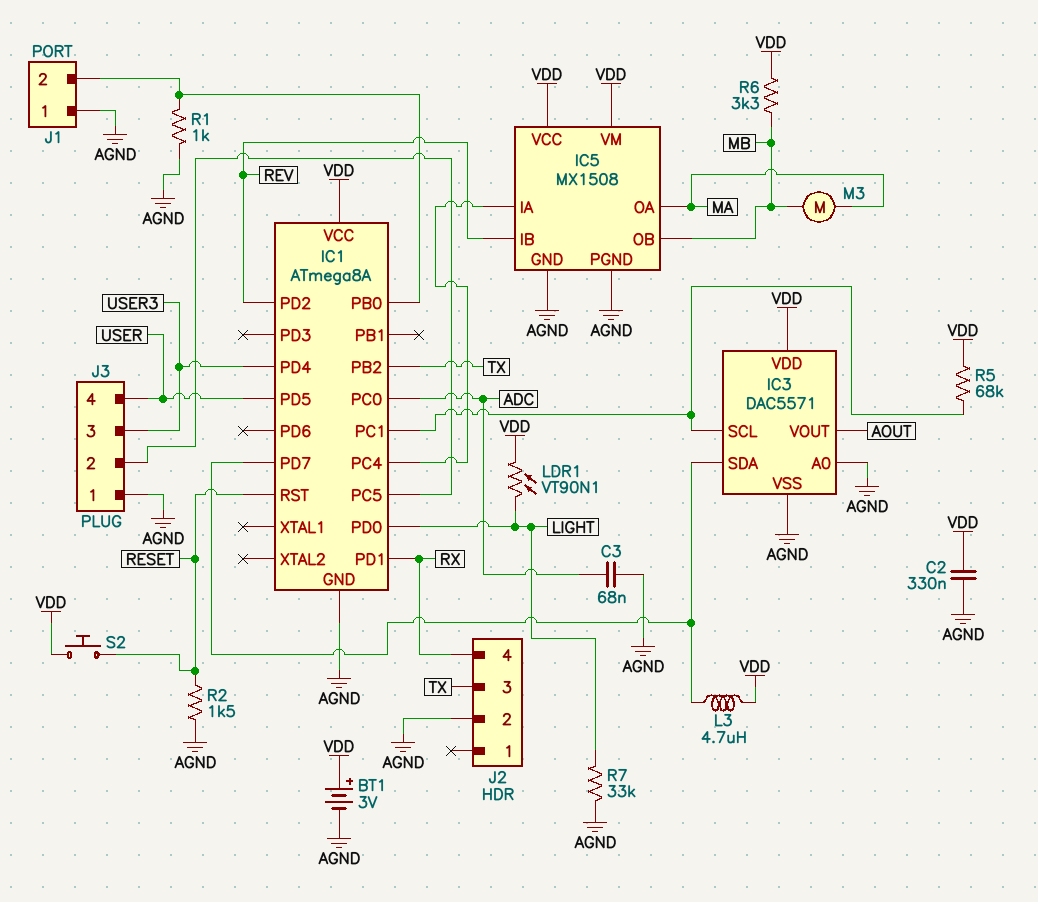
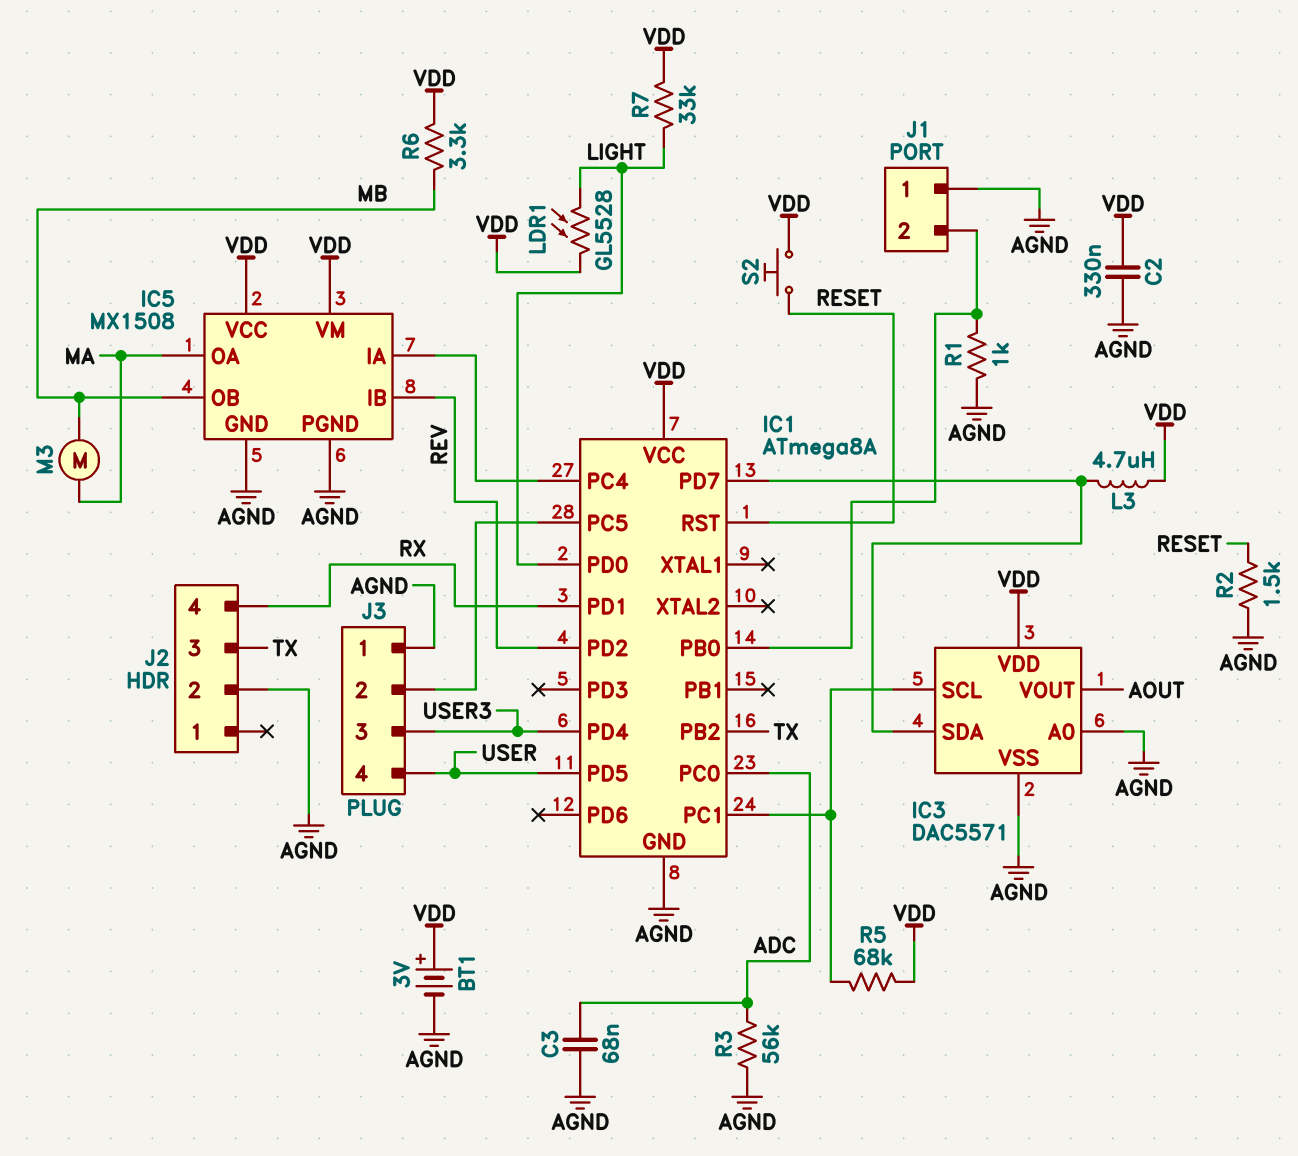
LDR1: VT90N1 (LIGHT, VDD) -> GL5528 (LIGHT, VDD)
R3: none -> 56k (ADC, AGND)
R7: 33k (AGND, LIGHT) -> 33k (LIGHT, VDD)

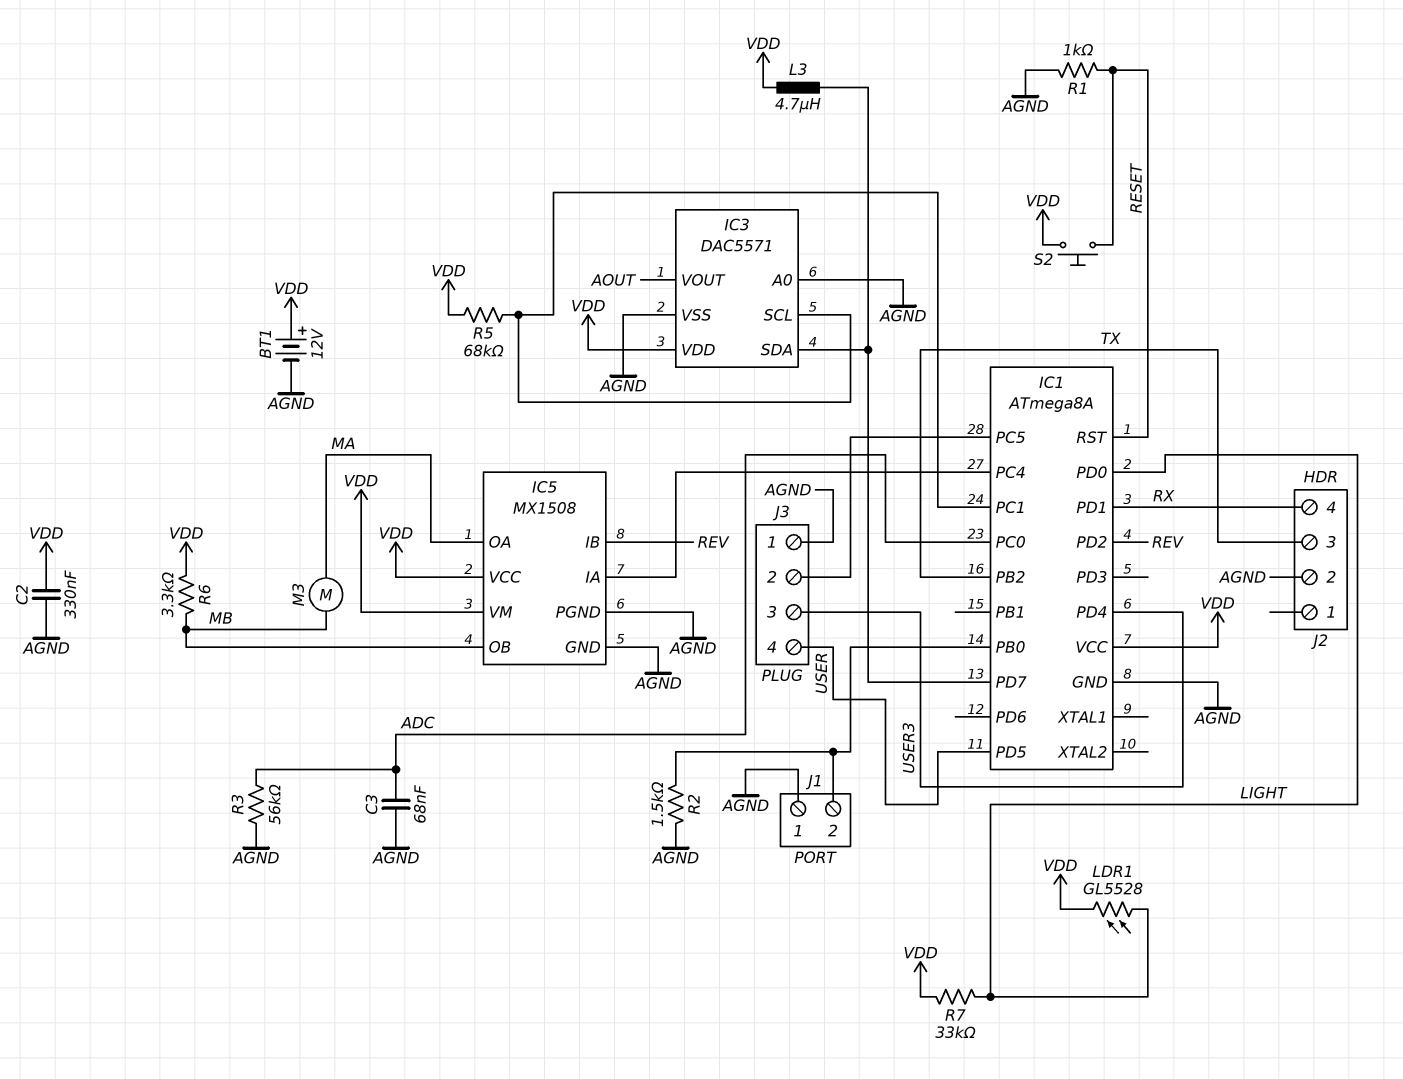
BT1: 3V (plus VDD, minus AGND) -> 12V (plus VDD, minus AGND)
R1: 1k (AGND, IC1/PB0) -> 1k (AGND, RESET)
R2: 1.5k (AGND, RESET) -> 1.5k (AGND, IC1/PB0)

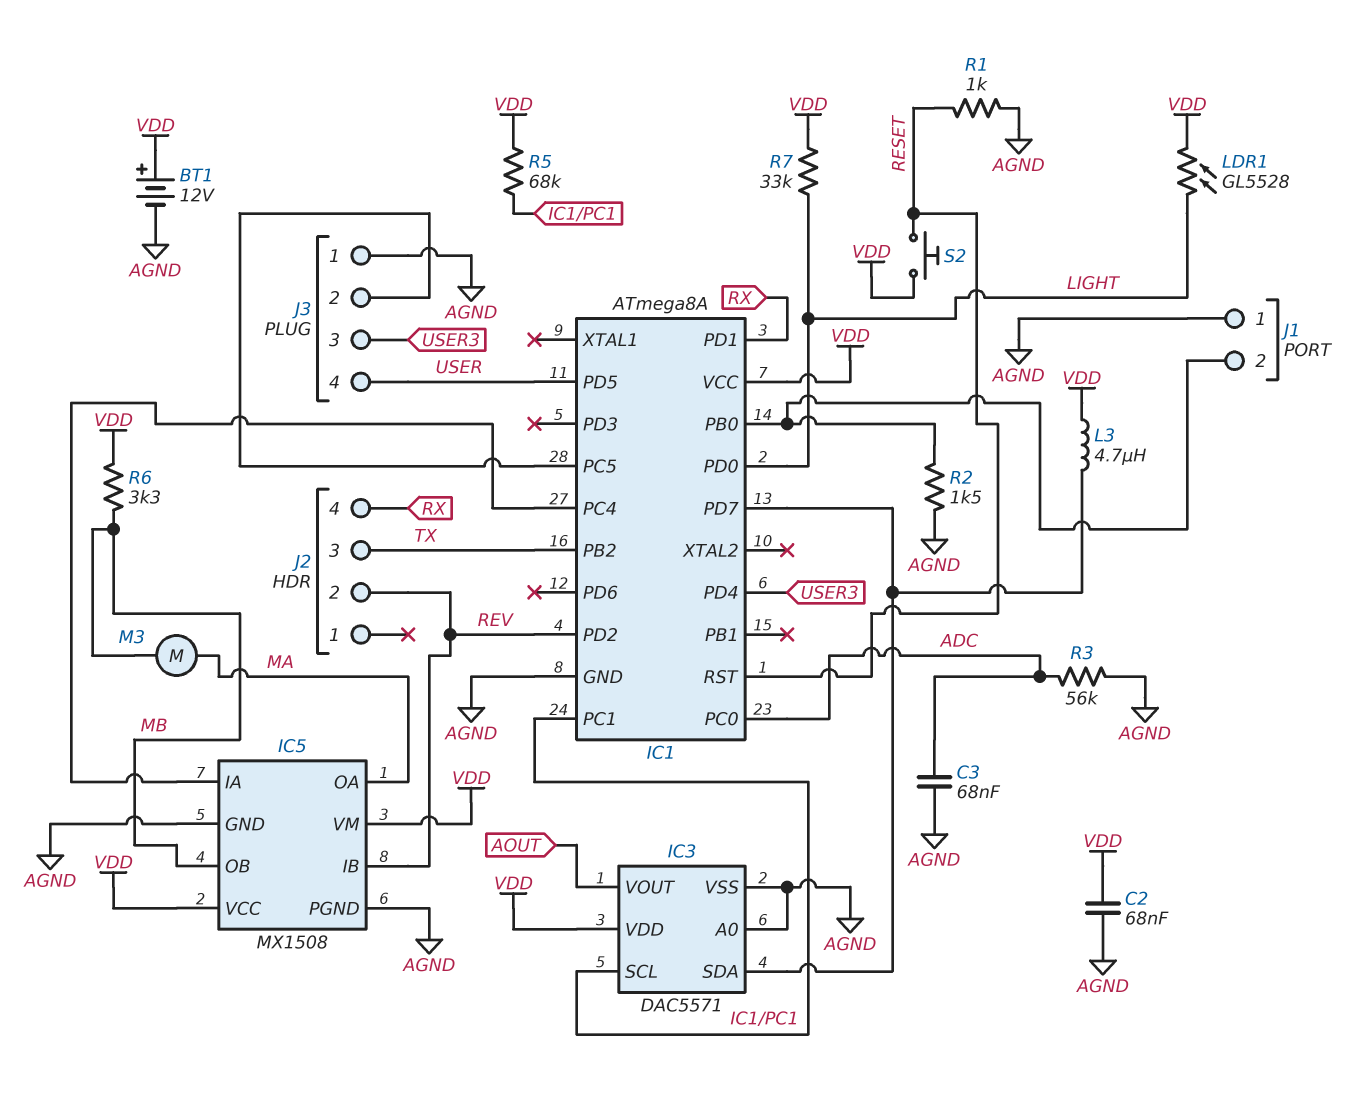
C2: 330nF (AGND, VDD) -> 68nF (AGND, VDD)
J2 pin 2: AGND -> REV

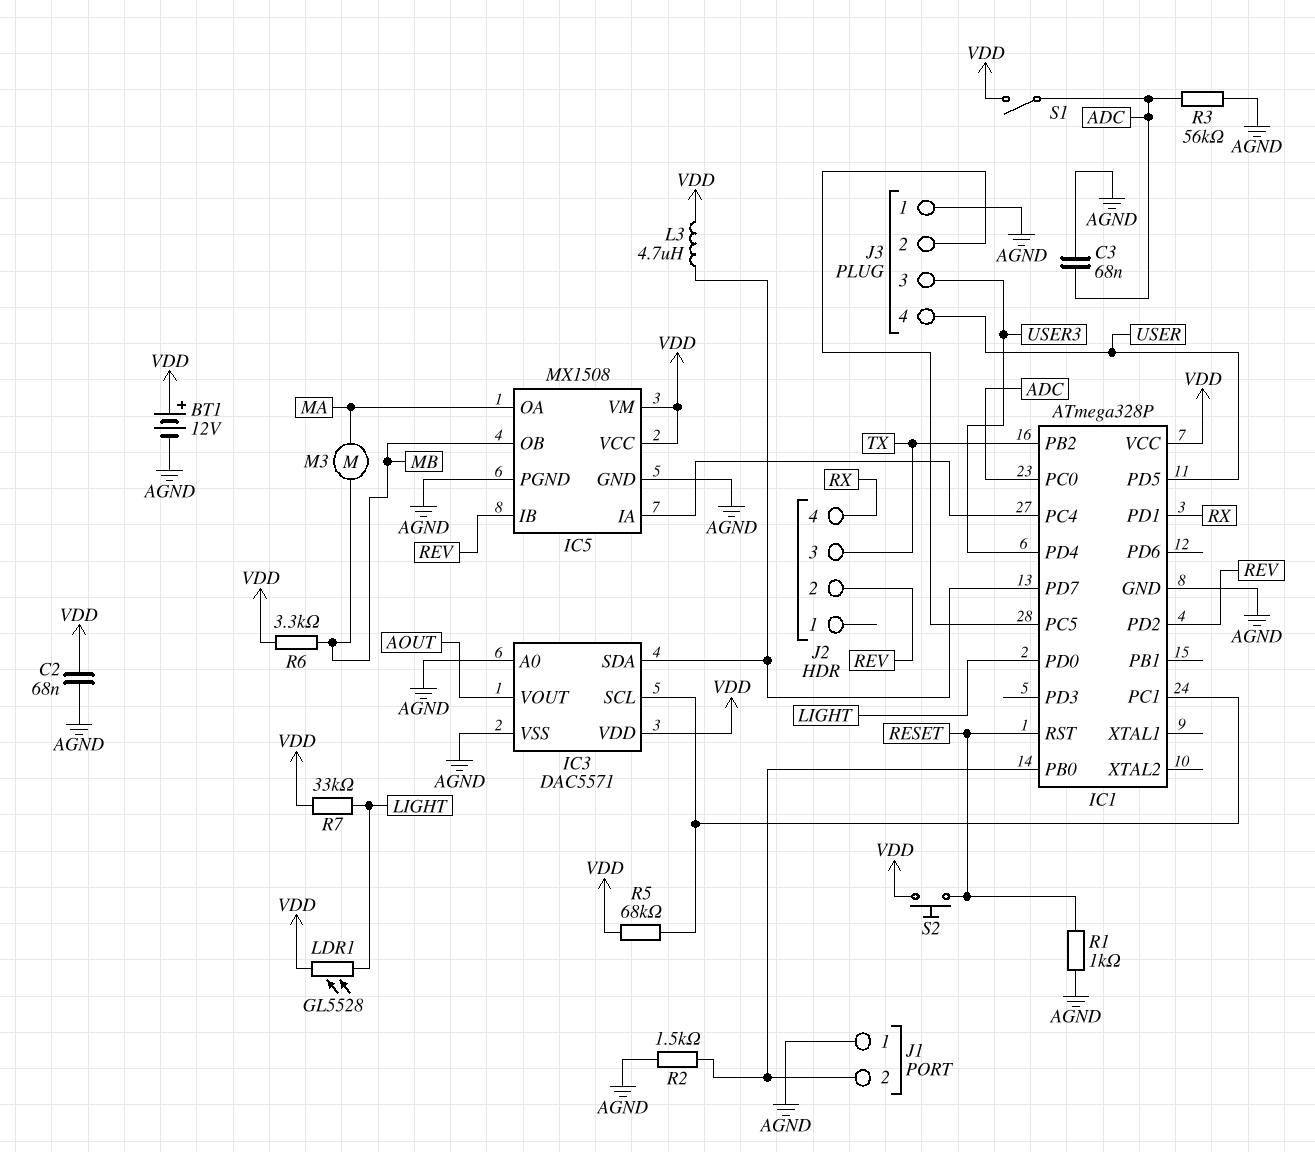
IC1: ATmega8A -> ATmega328P
S1: none -> switch (ADC, VDD)

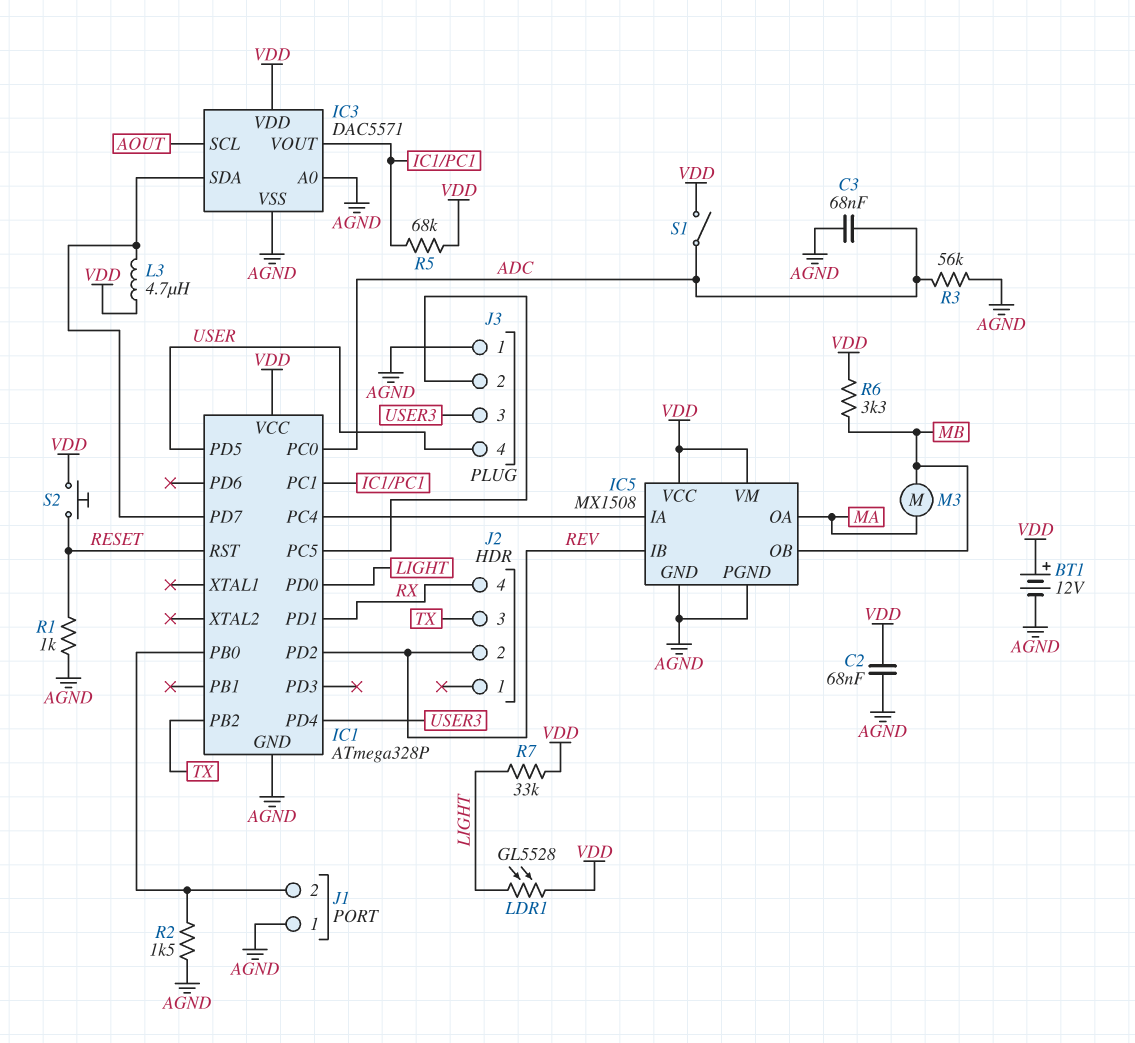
IC3 pin SCL: IC1/PC1 -> AOUT
IC3 pin VOUT: AOUT -> IC1/PC1

